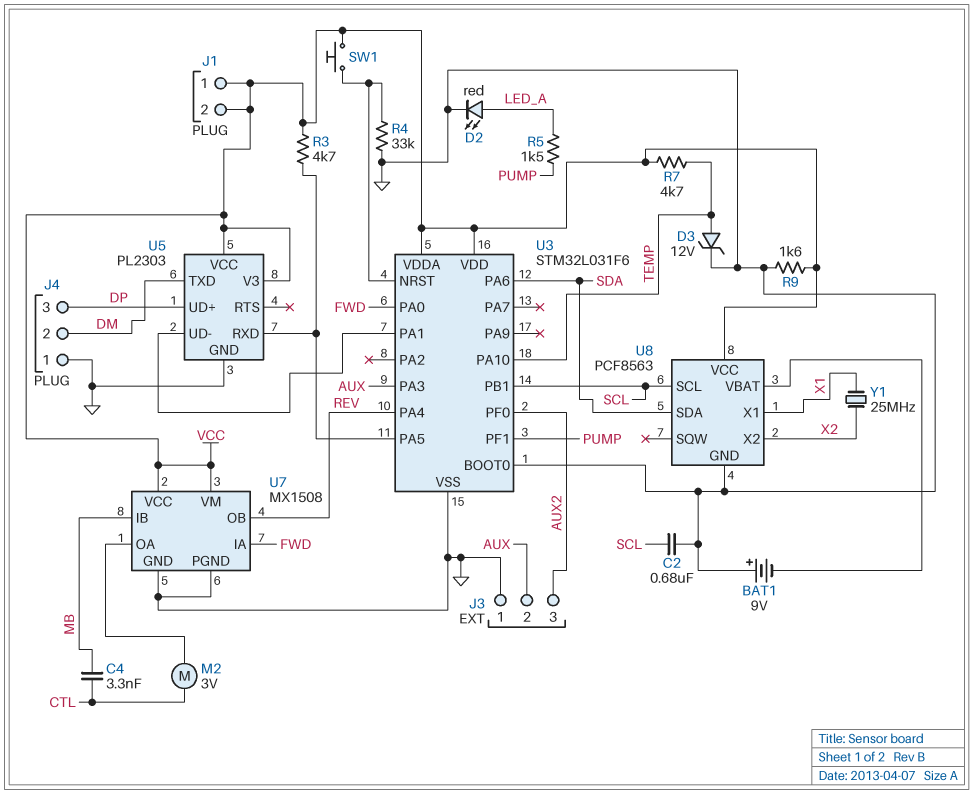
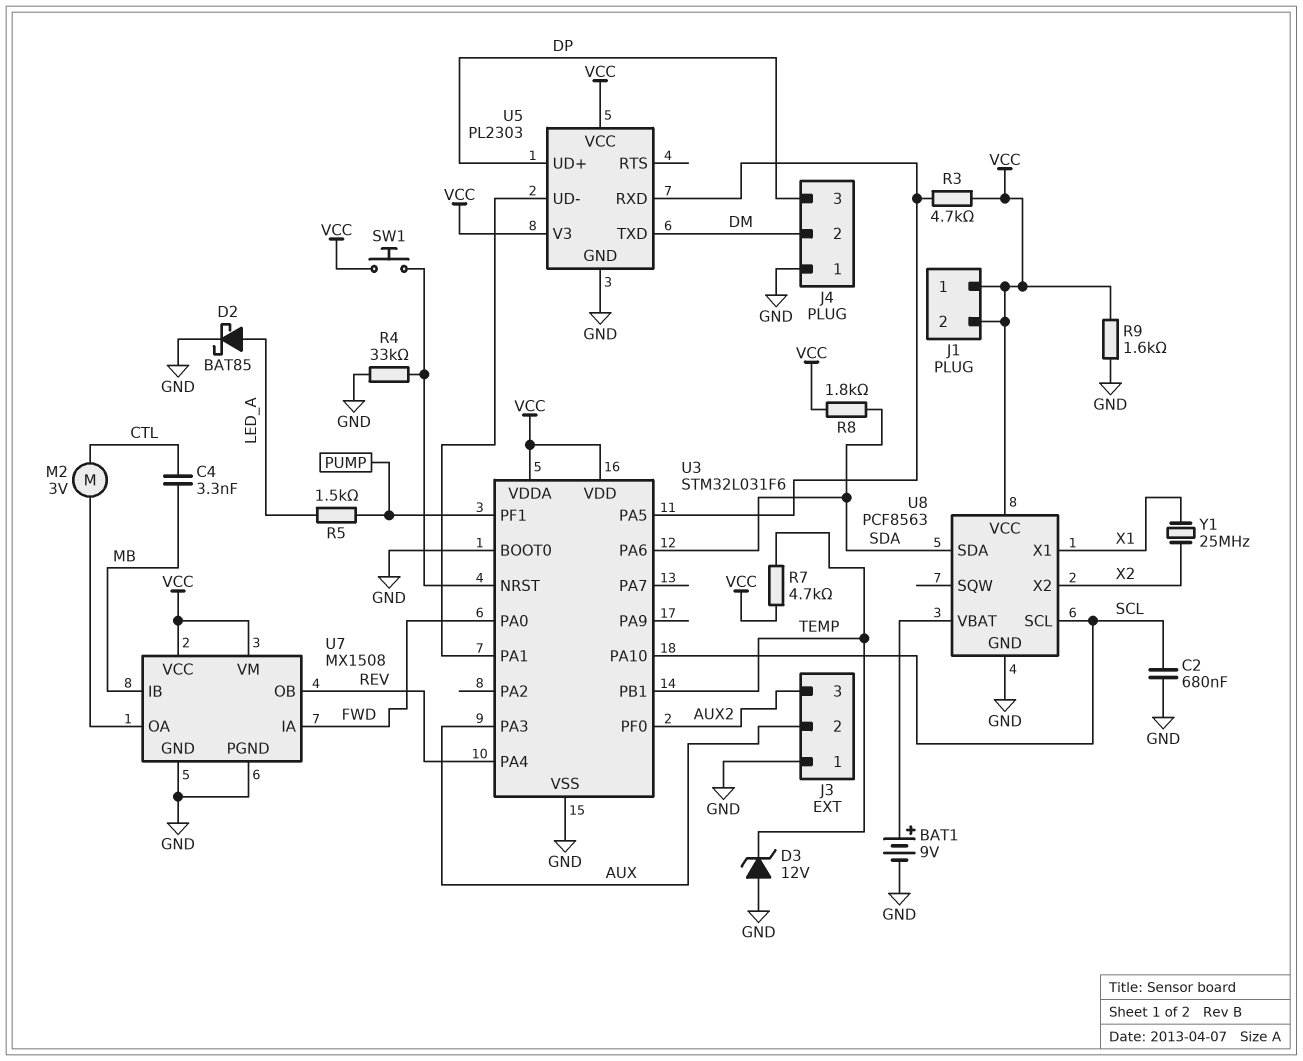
BAT1: 9V (plus GND, minus U8/VBAT) -> 9V (plus U8/VBAT, minus GND)
D2: LED red (A LED_A, K GND) -> schottky BAT85 (A LED_A, K GND)
D3: zener 12V (A TEMP, K GND) -> zener 12V (A GND, K TEMP)
R8: none -> 1.8k (SDA, VCC)
U3 pin PA10: TEMP -> SCL
U3 pin PB1: SCL -> TEMP

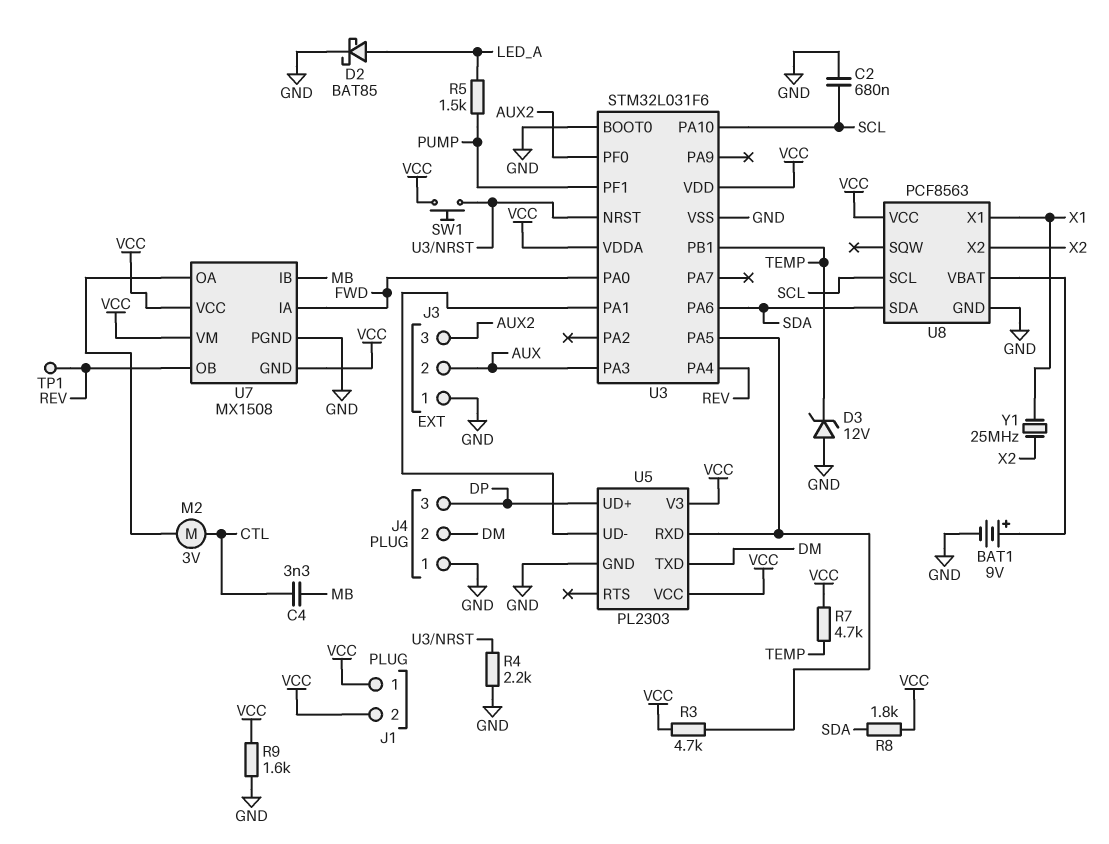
R4: 33k (GND, U3/NRST) -> 2.2k (GND, U3/NRST)
TP1: none -> test point (REV)
U7 pin GND: GND -> VCC

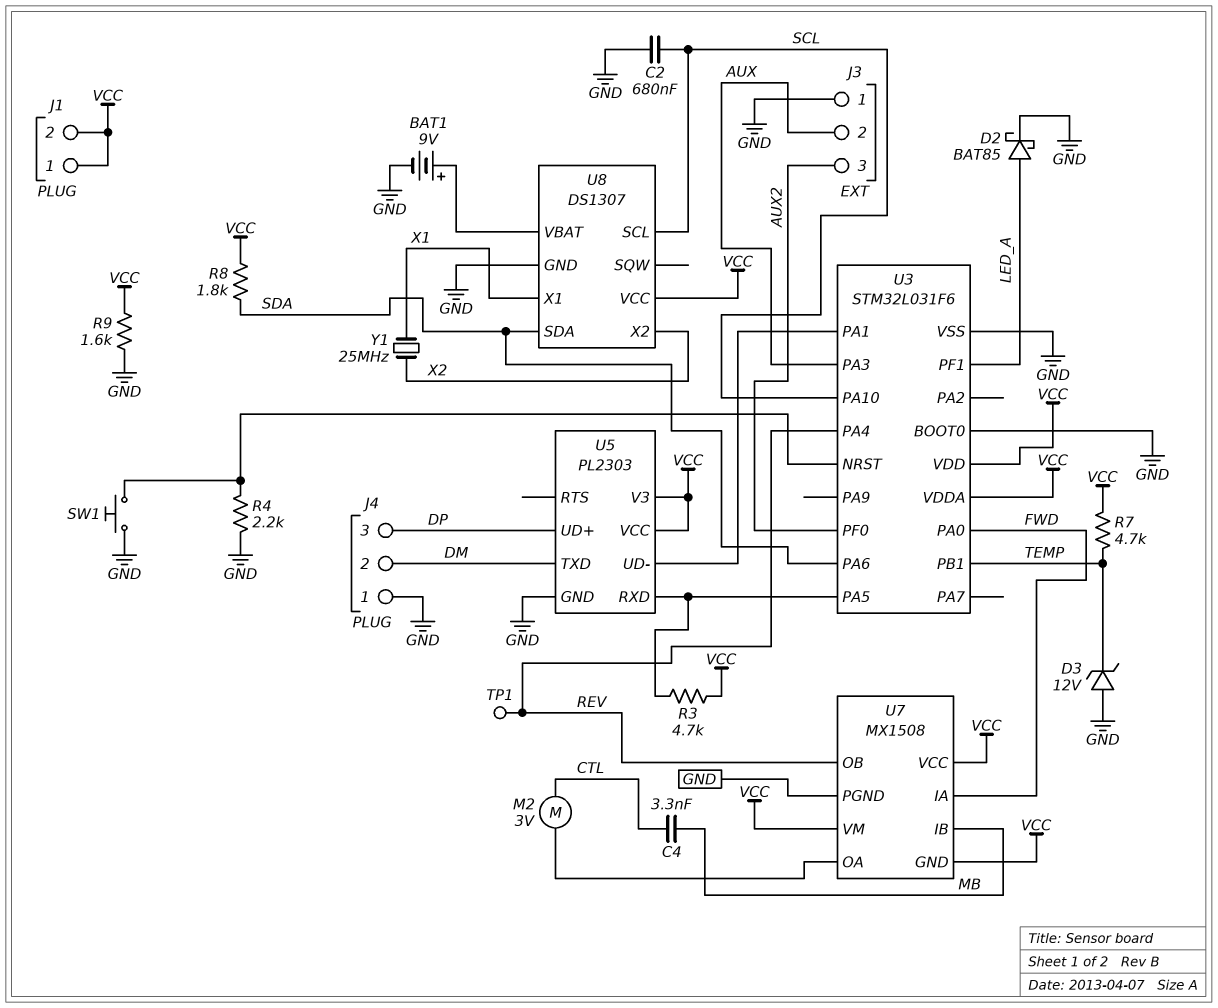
R5: 1.5k (LED_A, PUMP) -> none
SW1: button (U3/NRST, VCC) -> button (GND, U3/NRST)
U3 pin PF1: PUMP -> LED_A
U8: PCF8563 -> DS1307

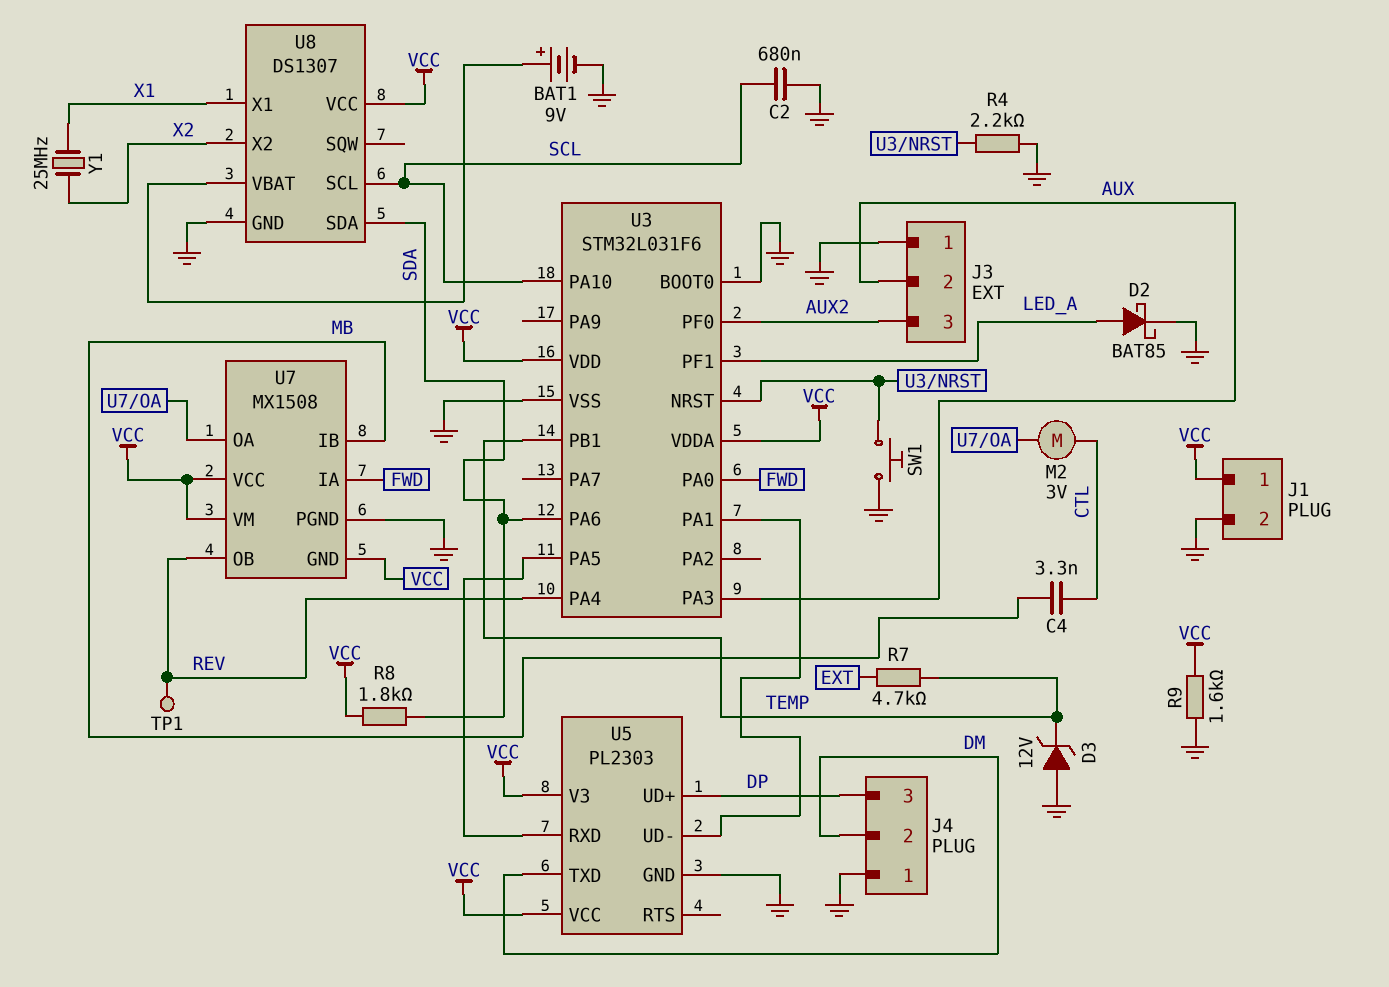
J1 pin 2: VCC -> GND
R3: 4.7k (U3/PA5, VCC) -> none
R7: 4.7k (TEMP, VCC) -> 4.7k (EXT, TEMP)

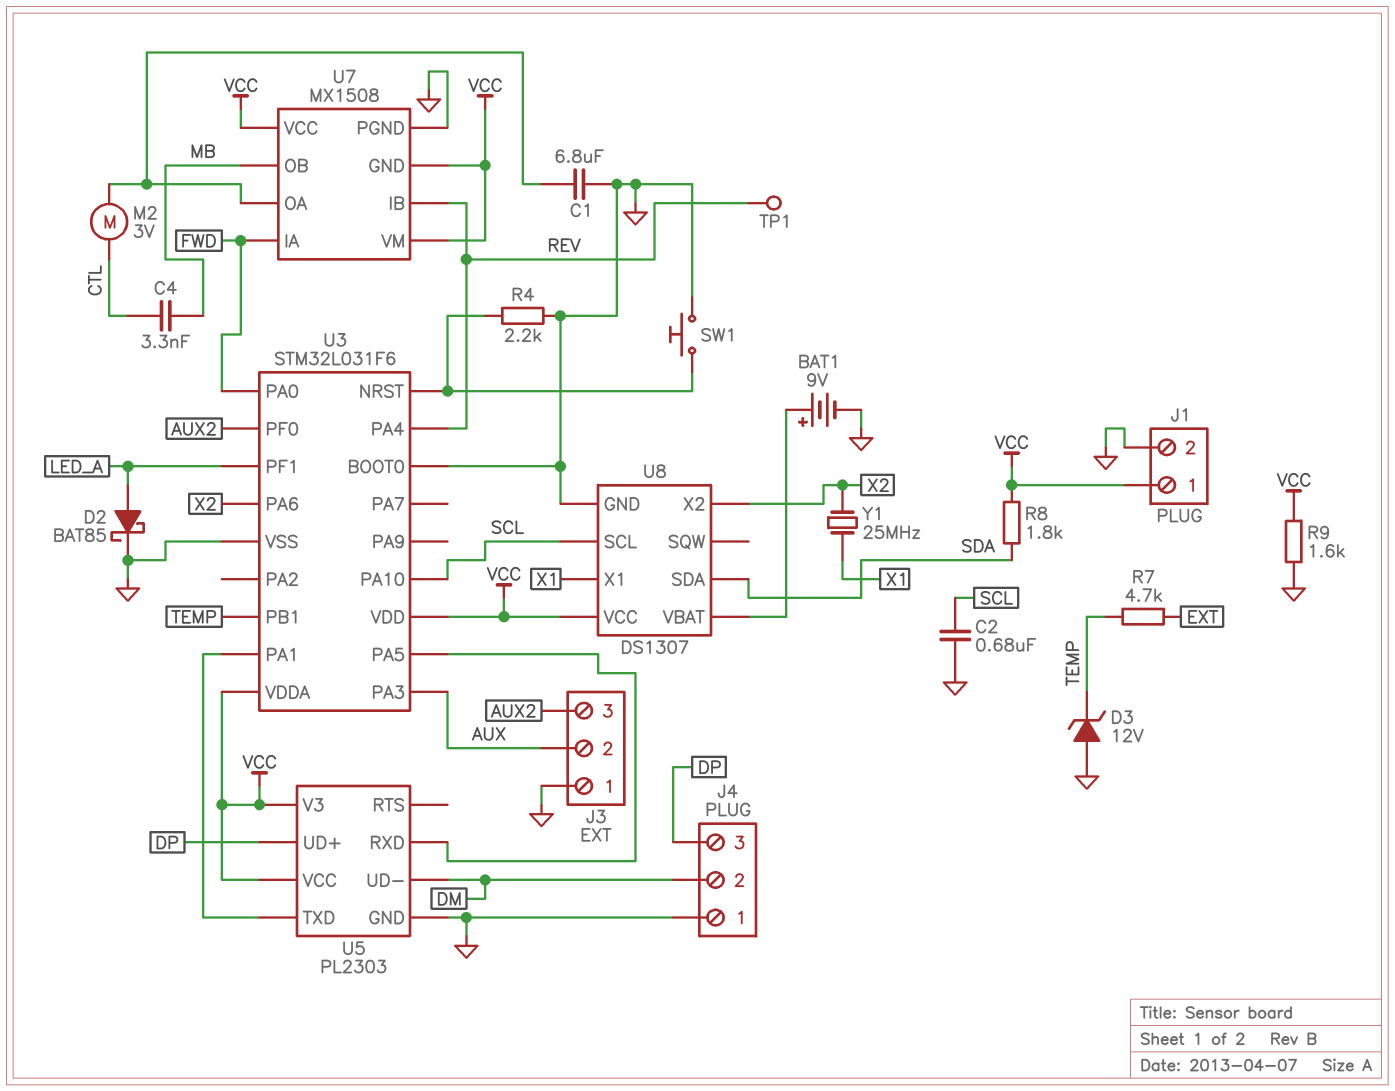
C1: none -> 6.8uF (GND, U7/OA)
U3 pin PA6: SDA -> X2
U5 pin TXD: DM -> U3/PA1
U5 pin UD-: U3/PA1 -> DM
U7 pin IB: MB -> REV
U7 pin OB: REV -> MB

